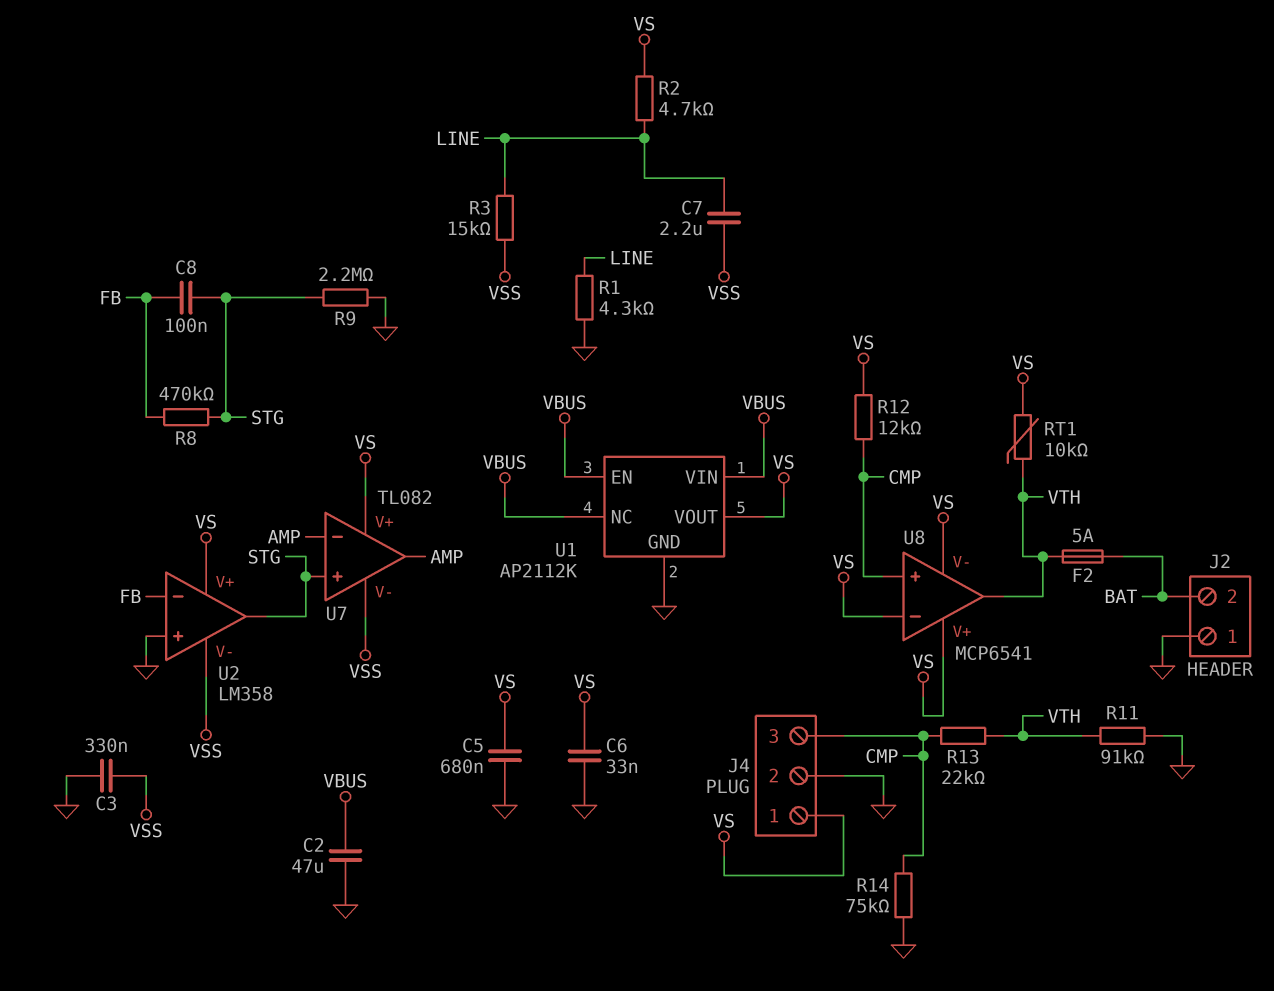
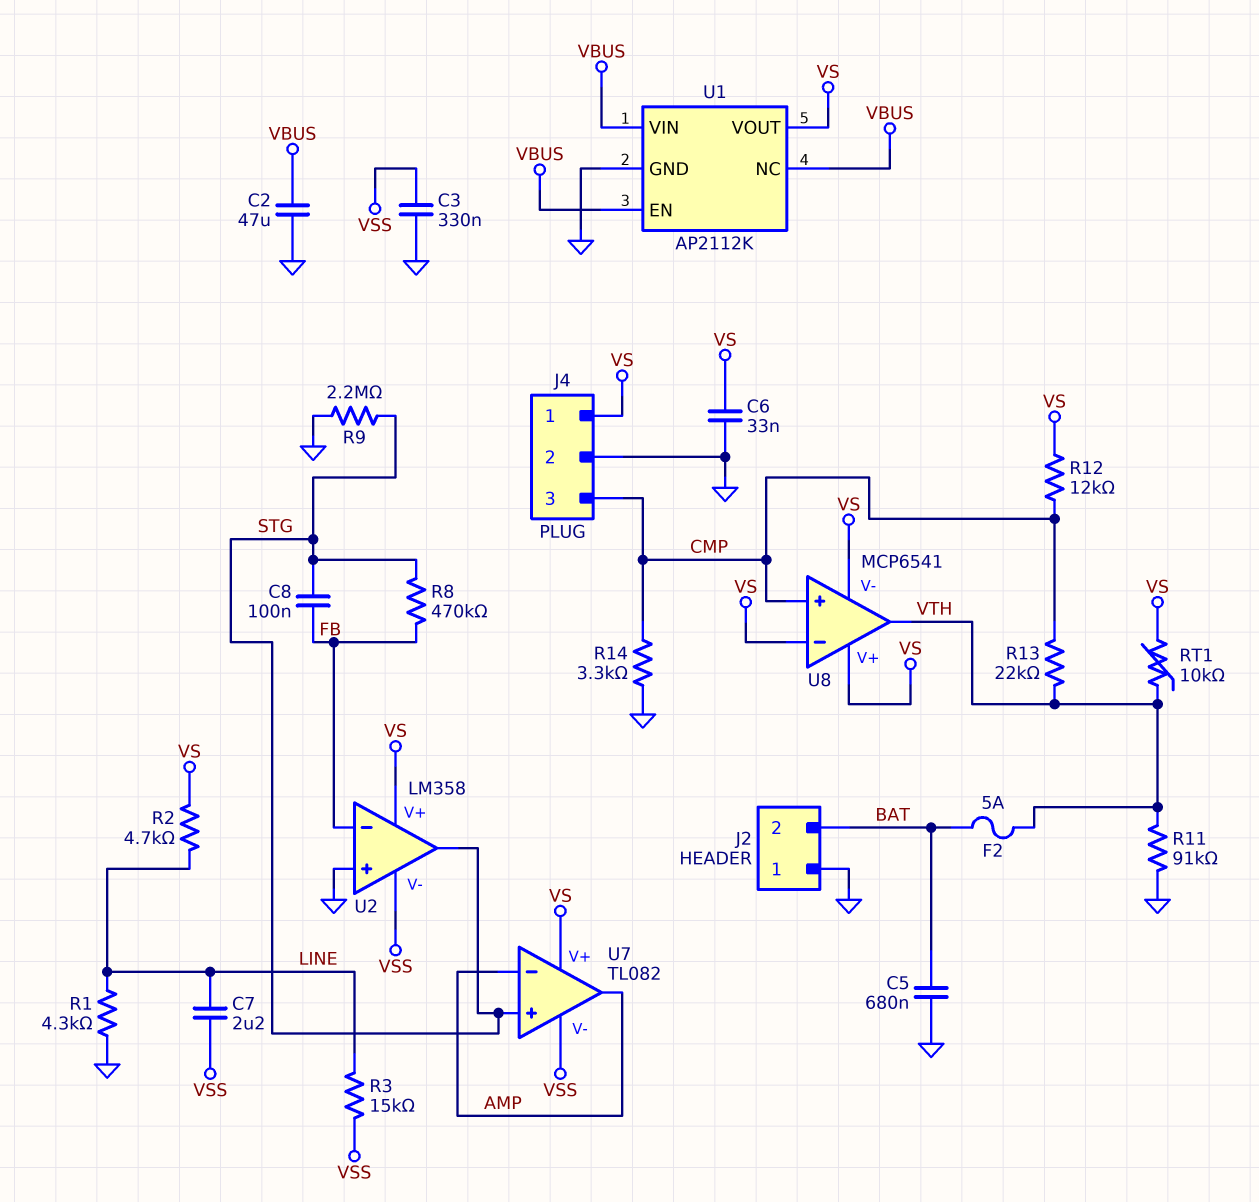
C5: 680nF (GND, VS) -> 680nF (BAT, GND)
R14: 75k (CMP, GND) -> 3.3k (CMP, GND)

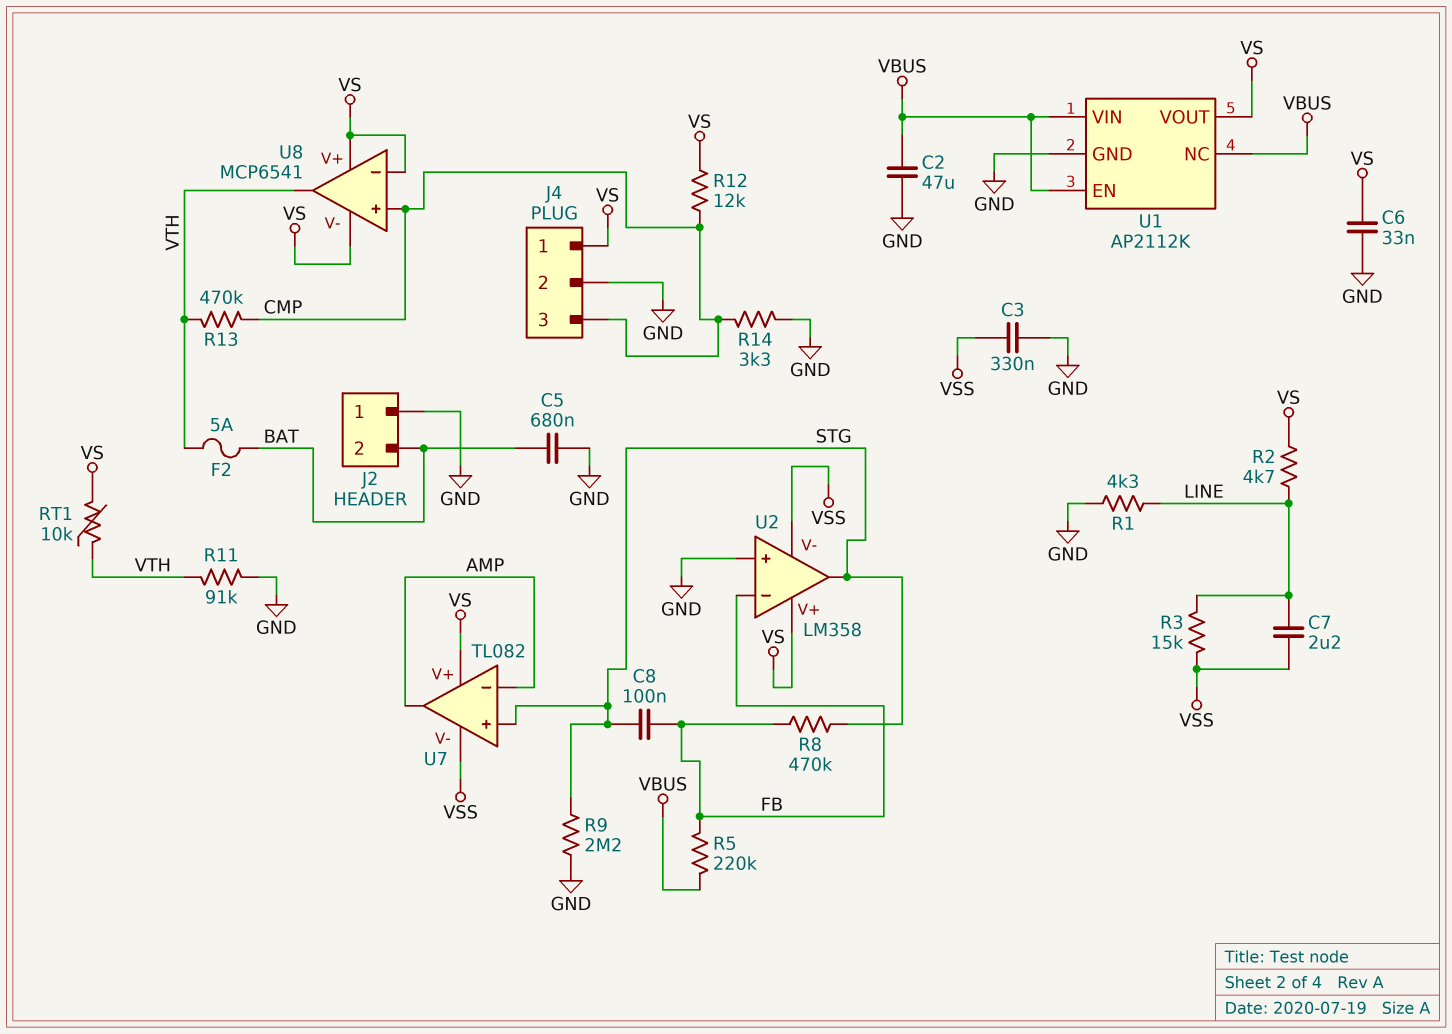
R5: none -> 220k (FB, VBUS)
R13: 22k (CMP, VTH) -> 470k (CMP, VTH)

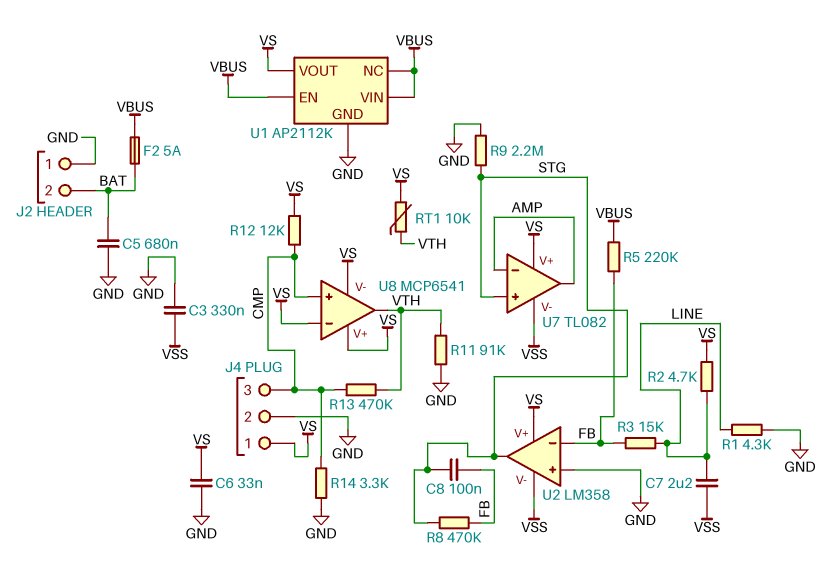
C2: 47uF (GND, VBUS) -> none
F2: 5A (BAT, VTH) -> 5A (BAT, VBUS)
R3: 15k (LINE, VSS) -> 15k (FB, LINE)

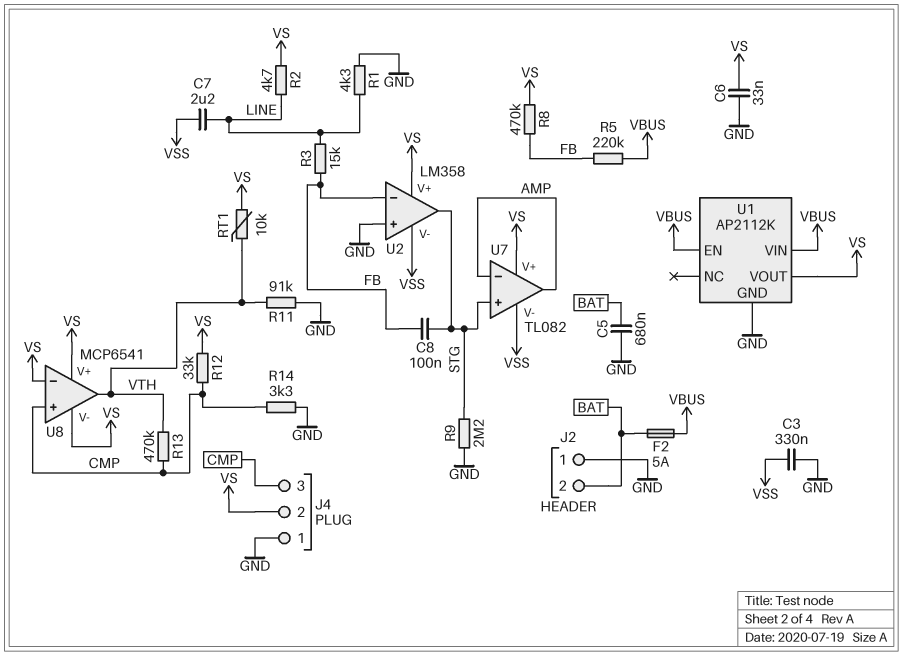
J4 pin 1: VS -> GND
J4 pin 2: GND -> VS
R8: 470k (FB, STG) -> 470k (FB, VS)
R12: 12k (CMP, VS) -> 33k (CMP, VS)
U1 pin NC: VBUS -> none

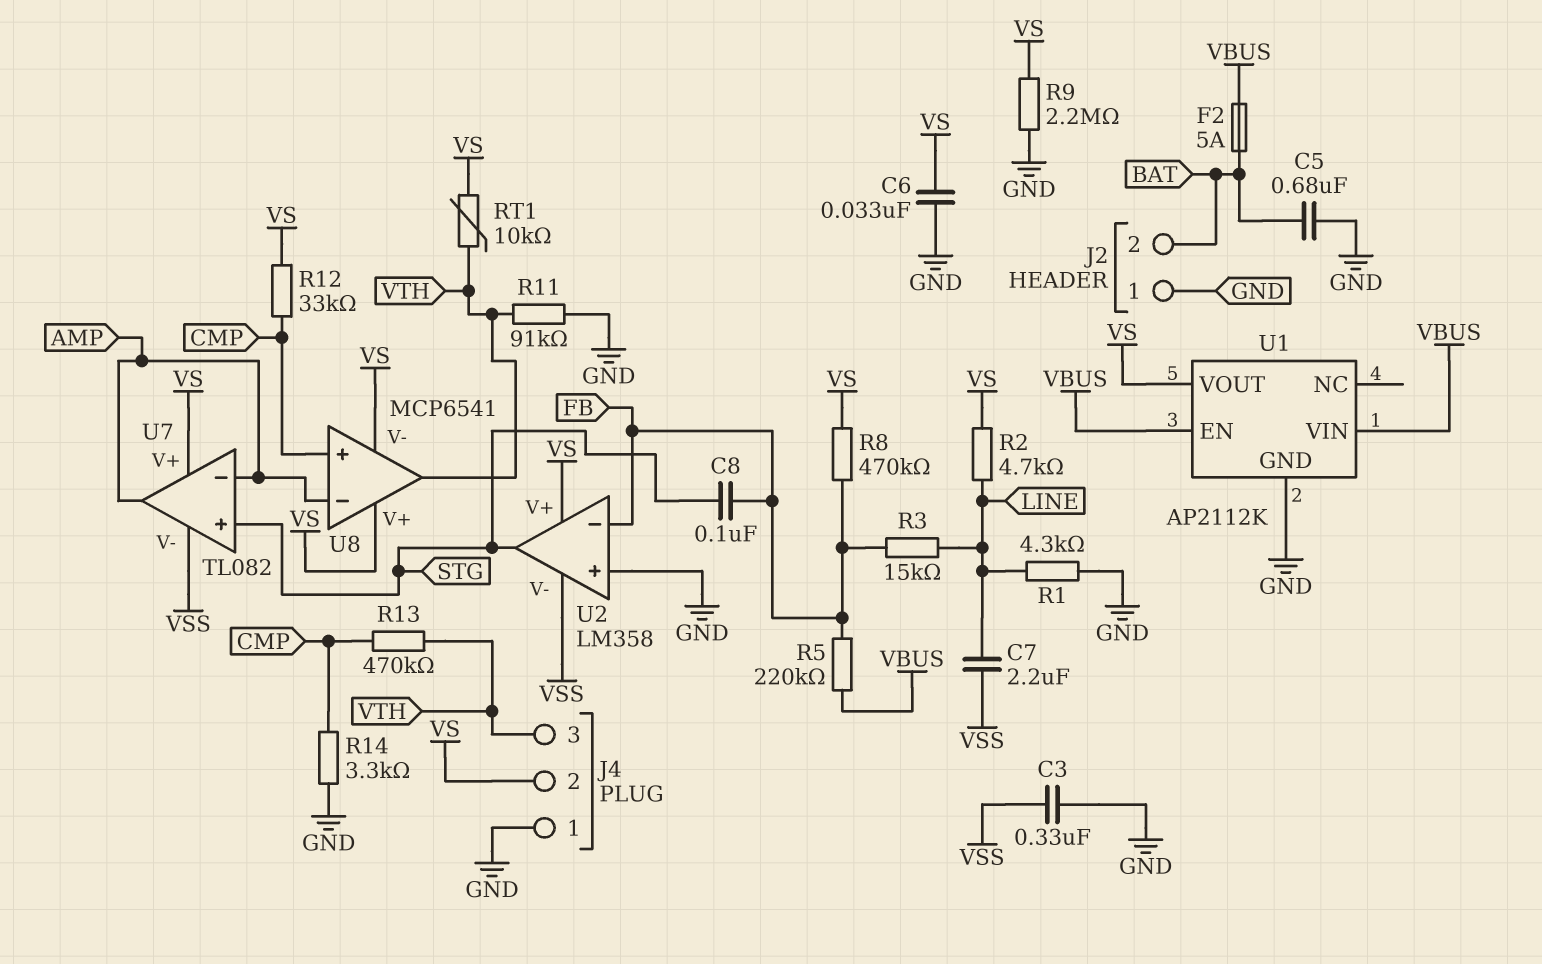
J4 pin 3: CMP -> VTH
R9: 2.2M (GND, STG) -> 2.2M (GND, VS)
U8 pin in-: VS -> AMP

